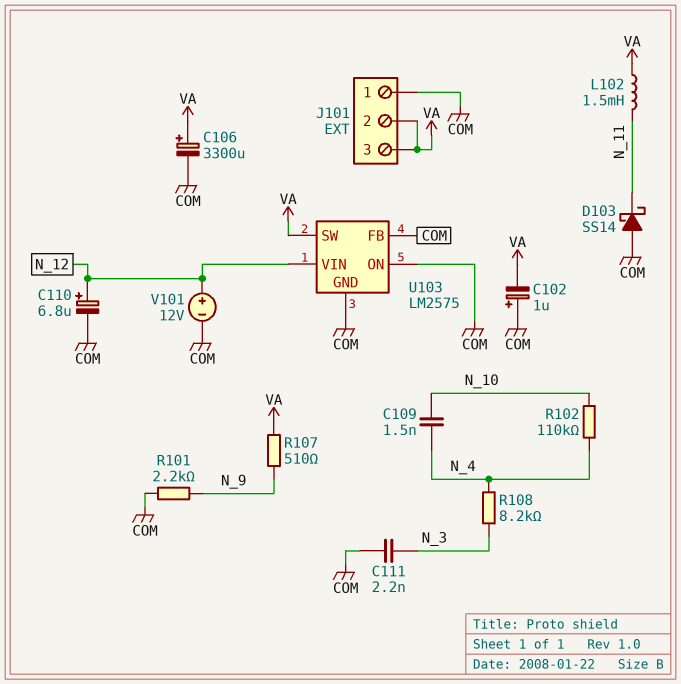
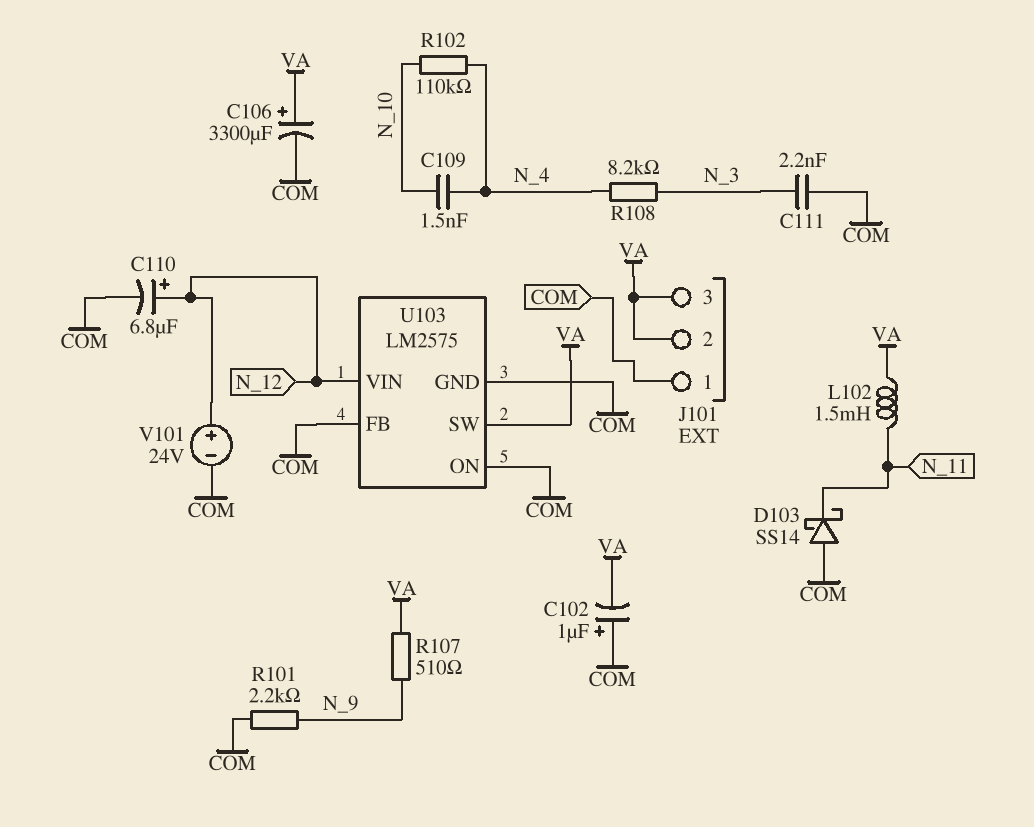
V101: 12V (plus N_12, minus COM) -> 24V (plus N_12, minus COM)

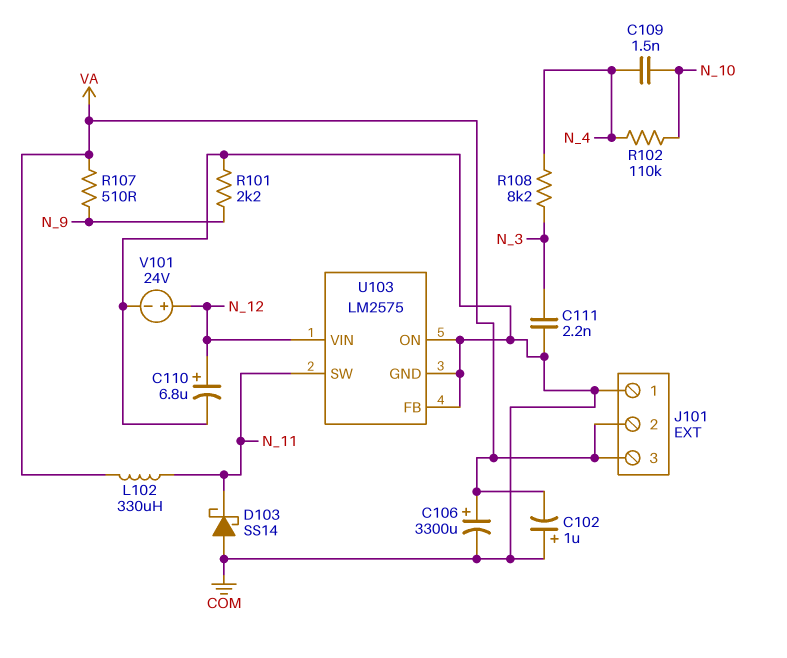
L102: 1.5mH (N_11, VA) -> 330uH (N_11, VA)
U103 pin SW: VA -> N_11

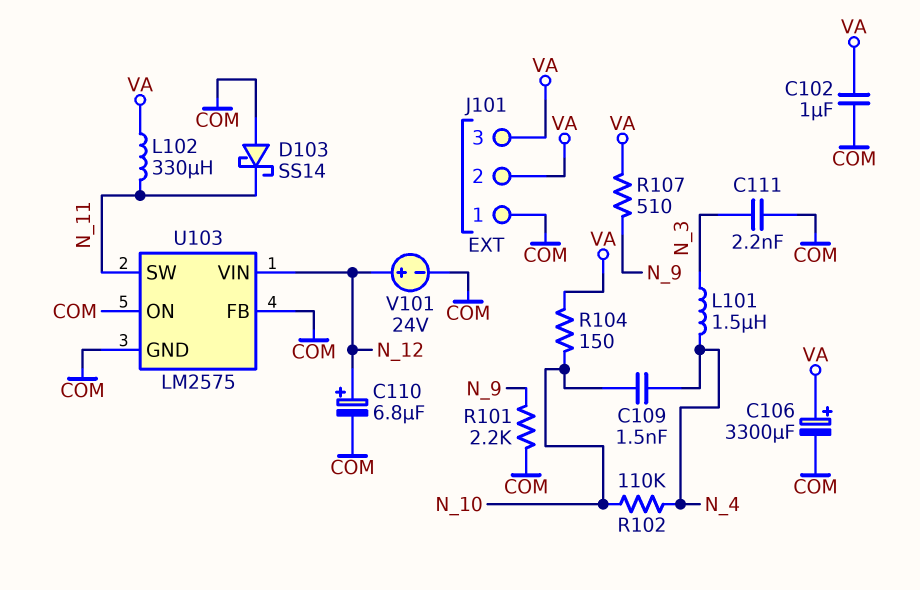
C102: 1uF (plus COM, minus VA) -> 1uF (COM, VA)
L101: none -> 1.5uH (N_3, N_4)
R104: none -> 150 (N_10, VA)
R108: 8.2k (N_3, N_4) -> none

